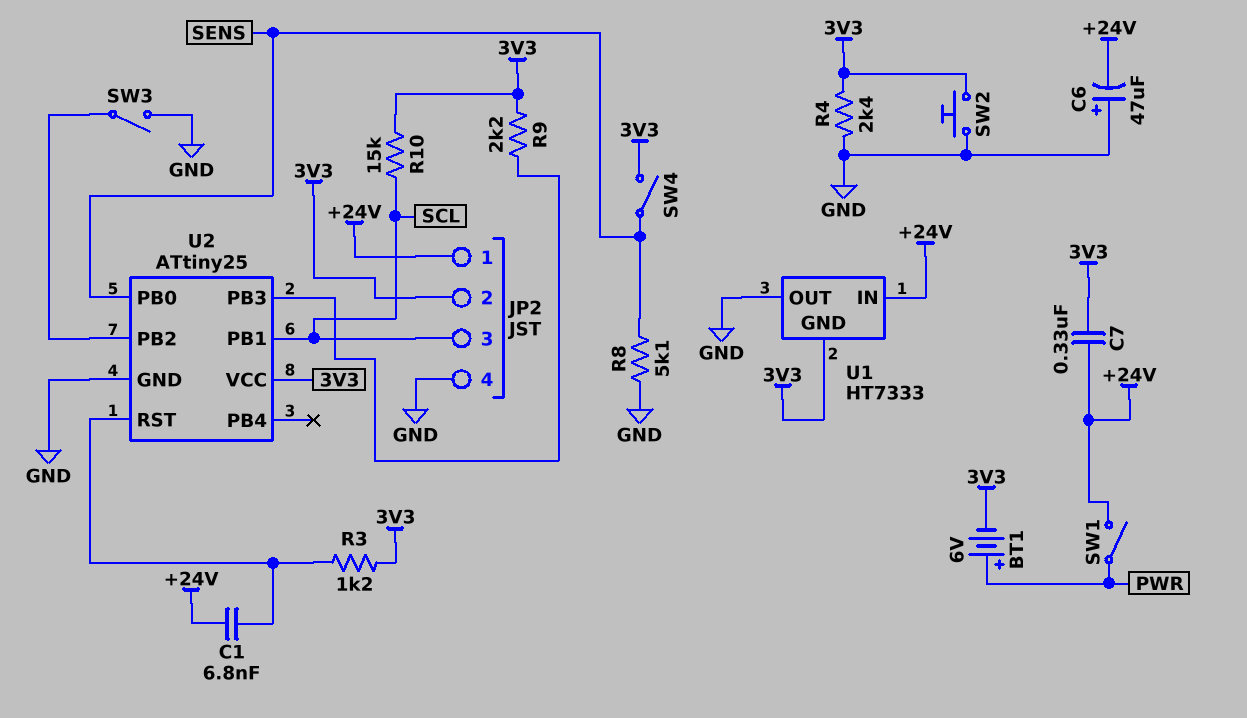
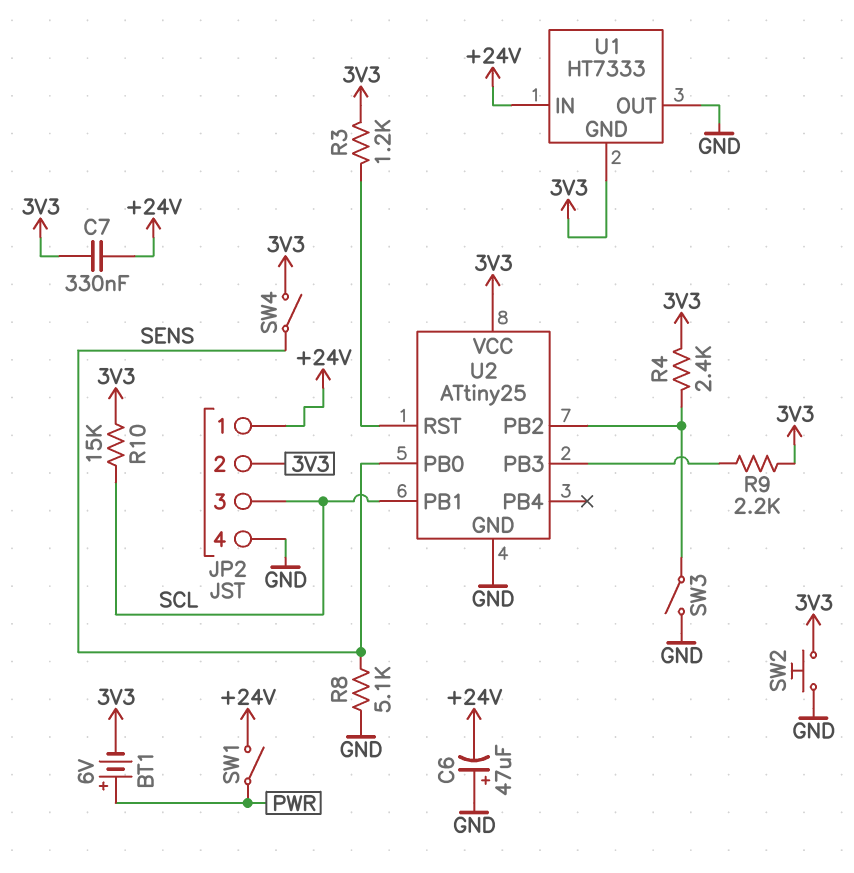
C1: 6.8nF (+24V, U2/RST) -> none
R4: 2.4k (3V3, GND) -> 2.4k (3V3, U2/PB2)

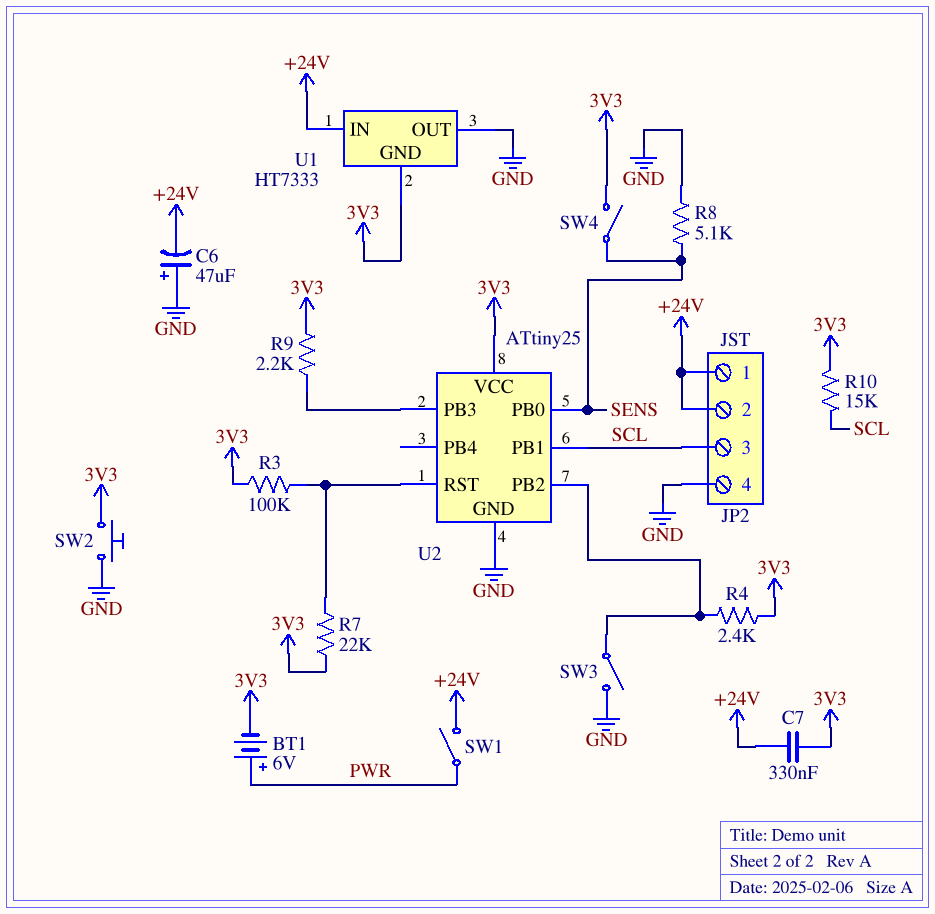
JP2 pin 2: 3V3 -> +24V
R3: 1.2k (3V3, U2/RST) -> 100k (3V3, U2/RST)
R7: none -> 22k (3V3, U2/RST)

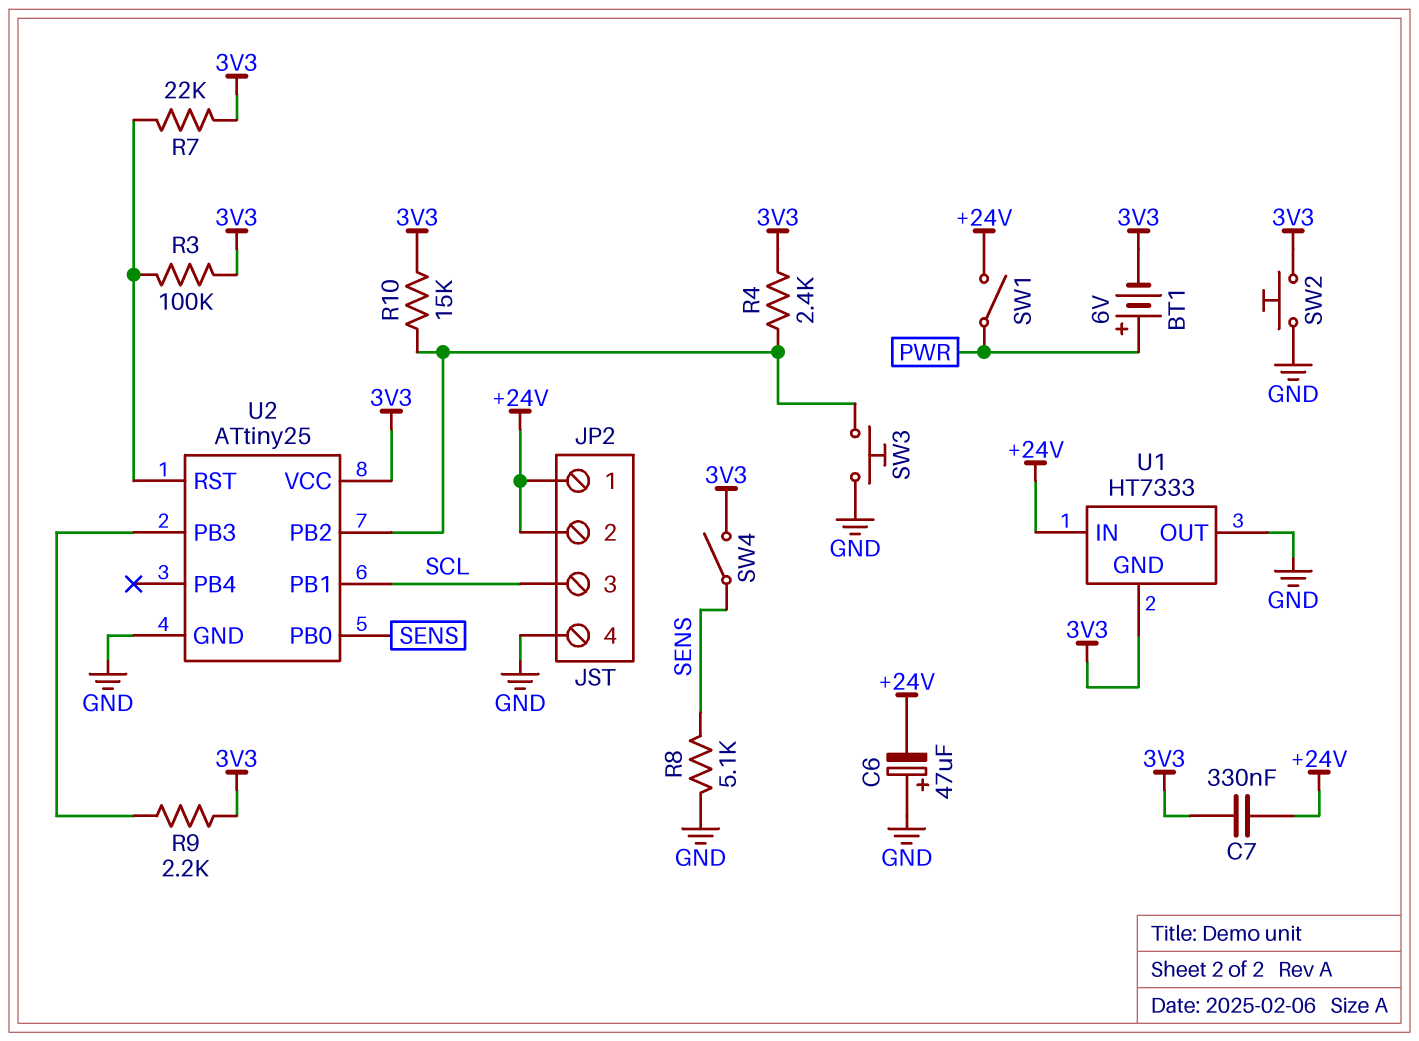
R10: 15k (3V3, SCL) -> 15k (3V3, U2/PB2)
SW3: switch (GND, U2/PB2) -> button (GND, U2/PB2)

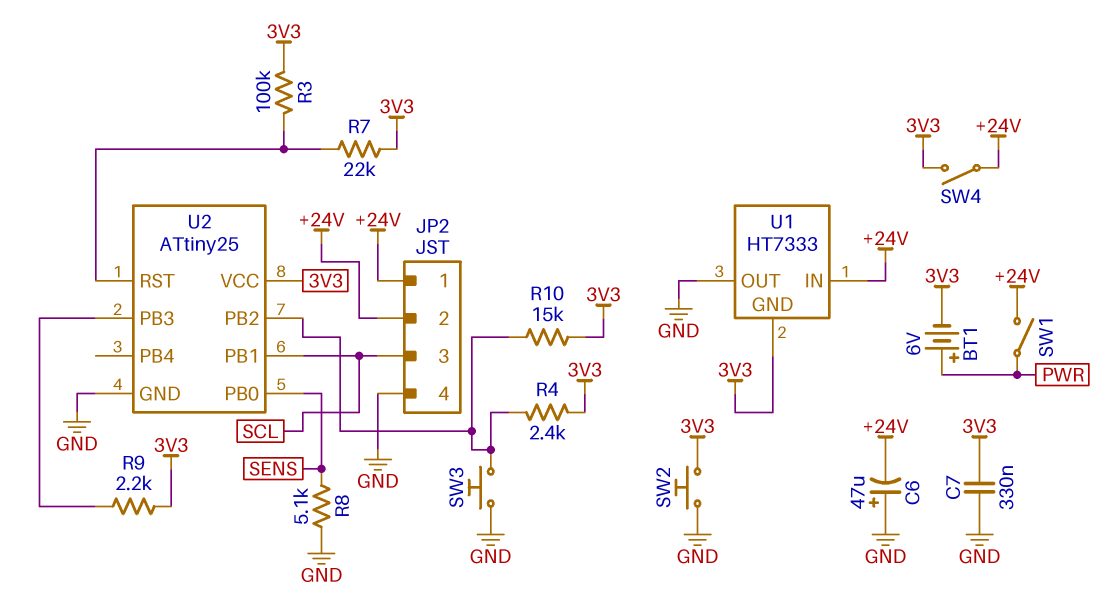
C7: 330nF (+24V, 3V3) -> 330nF (3V3, GND)
SW4: switch (3V3, SENS) -> switch (+24V, 3V3)

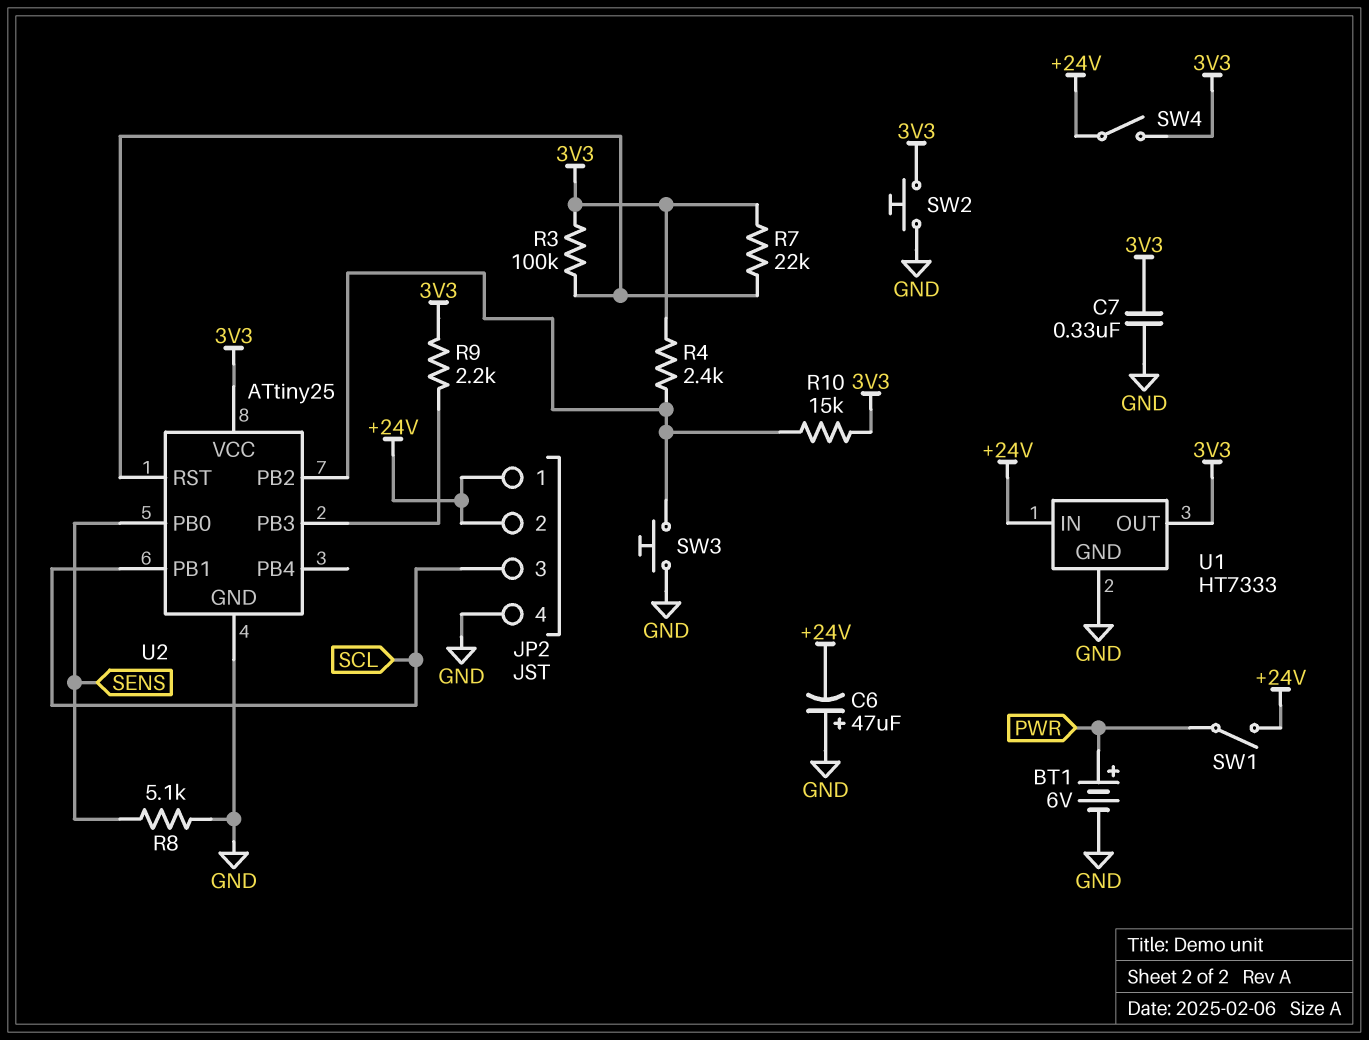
BT1: 6V (plus PWR, minus 3V3) -> 6V (plus PWR, minus GND)
U1 pin GND: 3V3 -> GND
U1 pin OUT: GND -> 3V3

